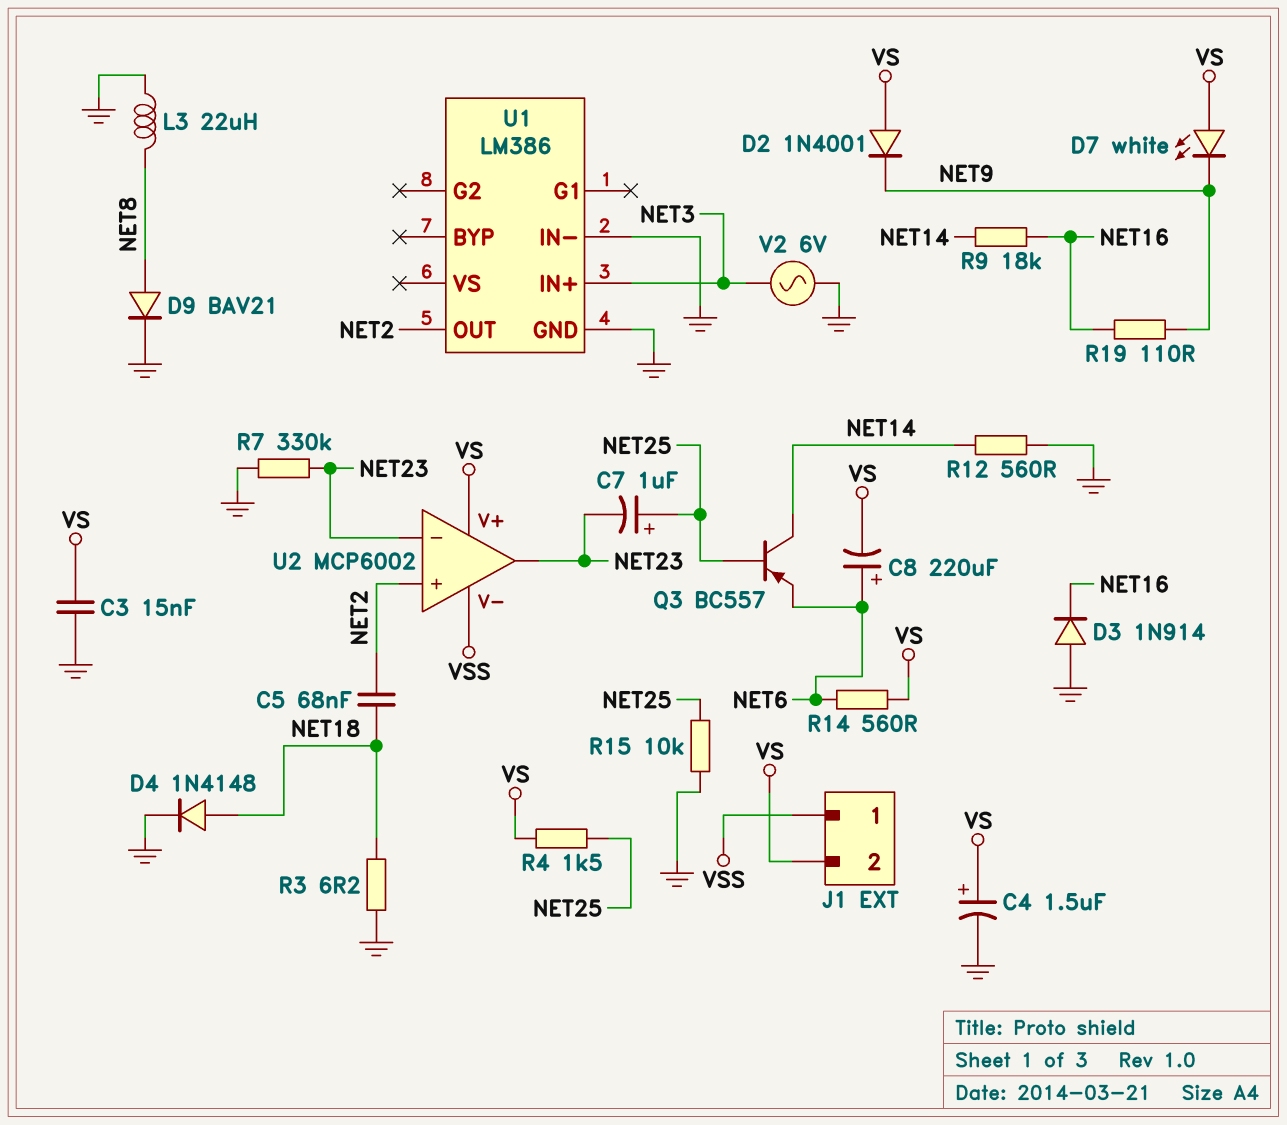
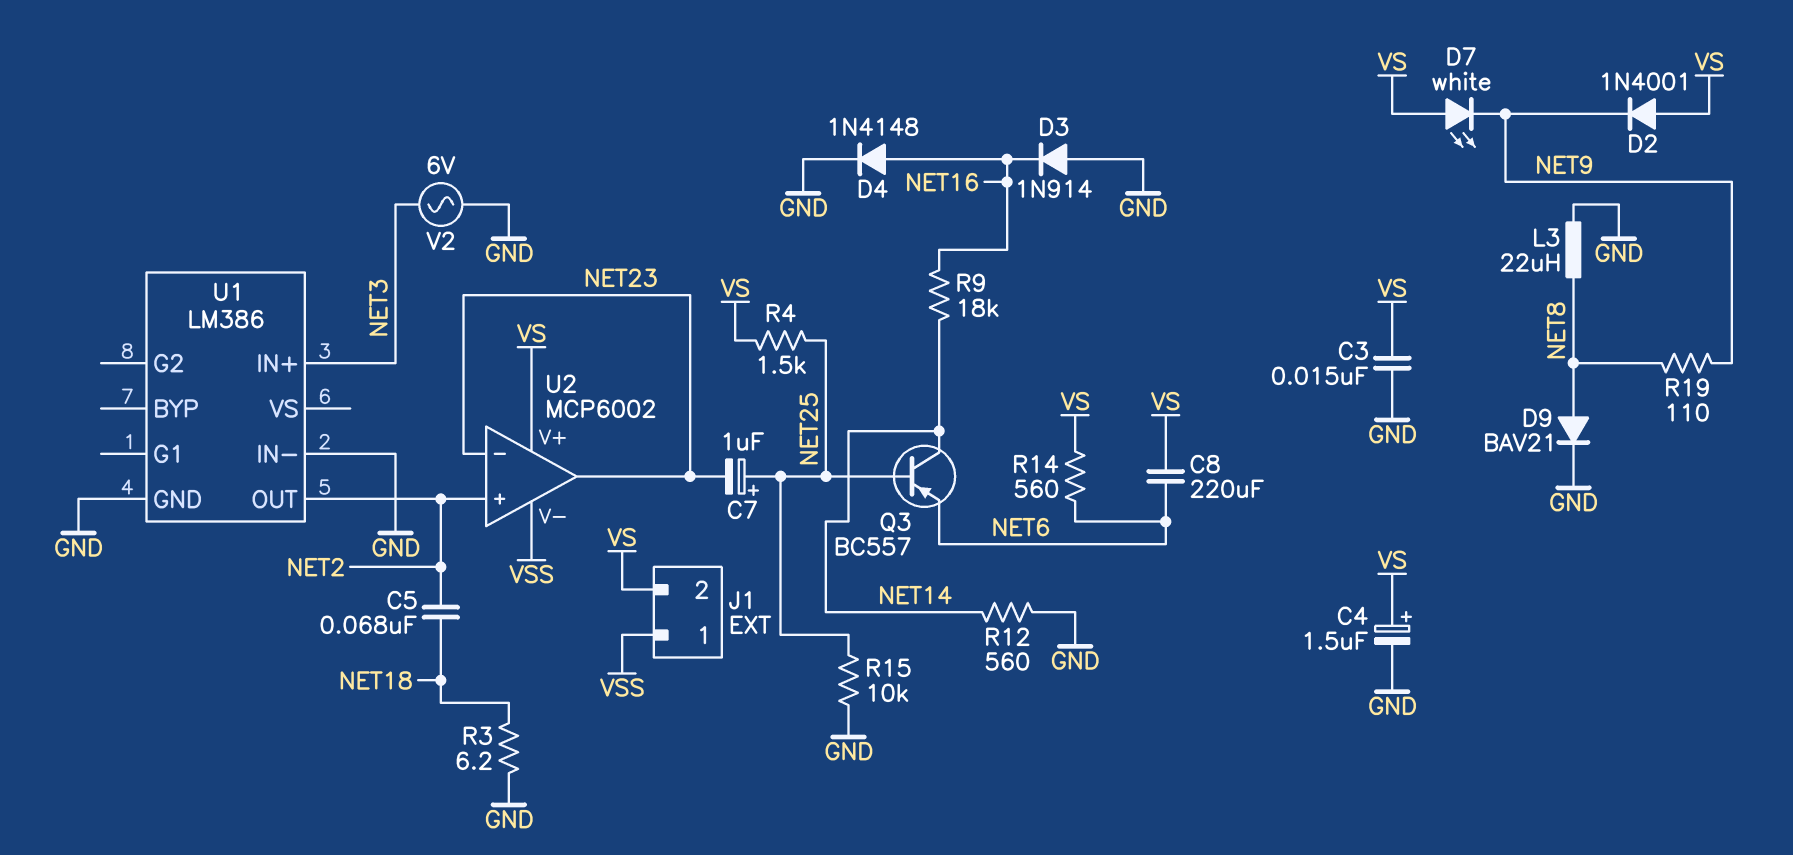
C8: 220uF (plus NET6, minus VS) -> 220uF (NET6, VS)
D4: diode 1N4148 (A NET18, K GND) -> diode 1N4148 (A NET16, K GND)
R7: 330k (GND, NET23) -> none
R19: 110 (NET9, NET16) -> 110 (NET8, NET9)

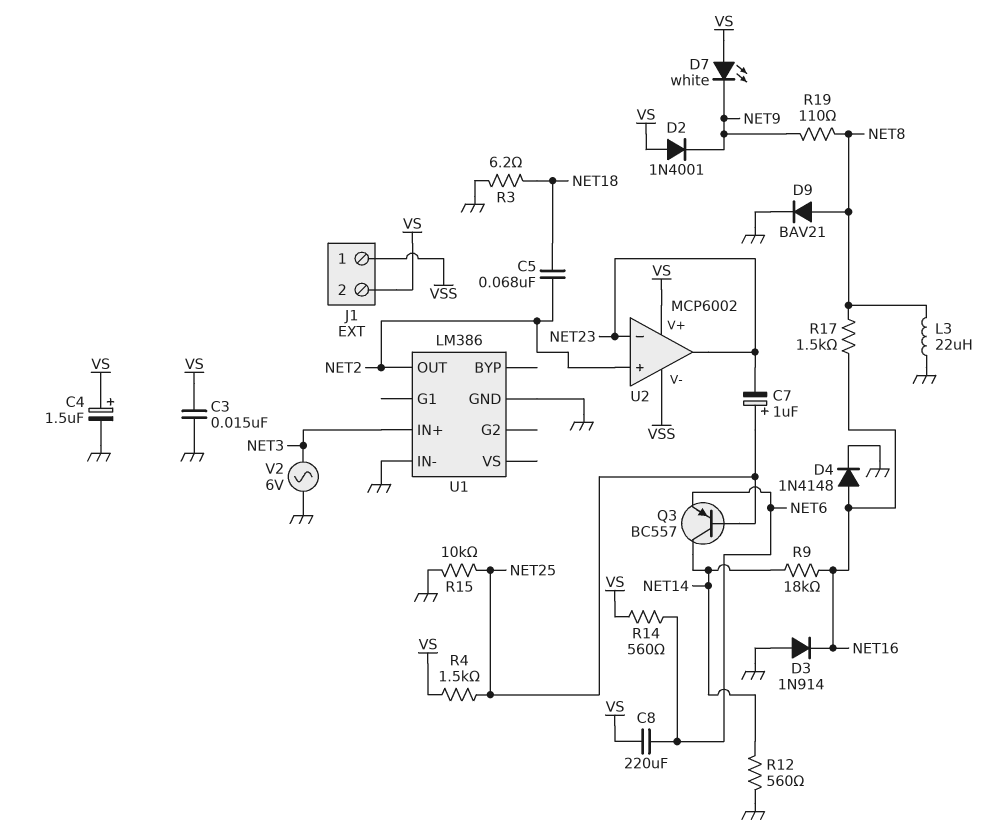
R17: none -> 1.5k (NET8, NET16)

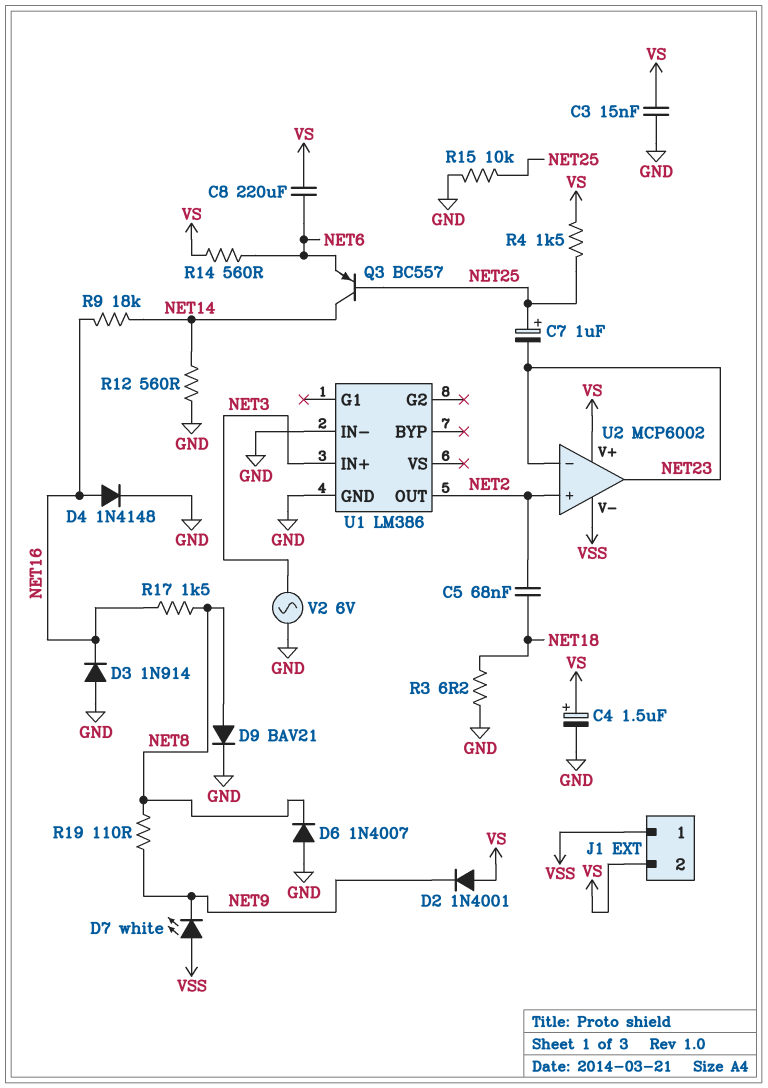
D6: none -> diode 1N4007 (A GND, K NET8)
D7: LED white (A VS, K NET9) -> LED white (A VSS, K NET9)
L3: 22uH (GND, NET8) -> none

